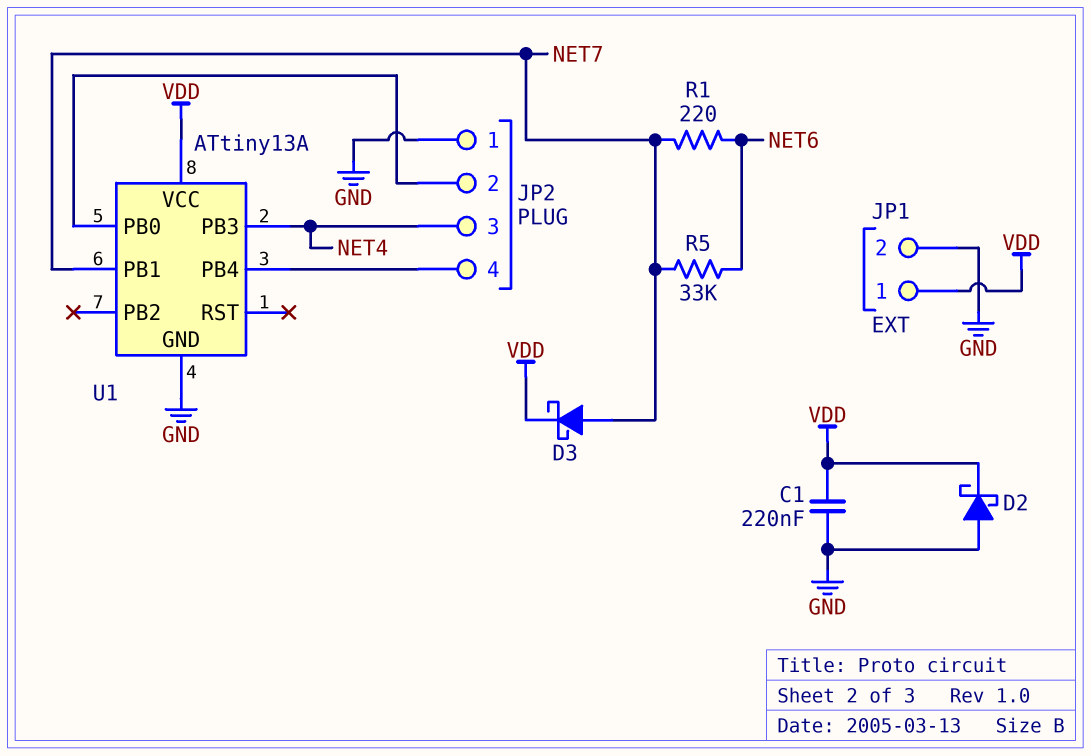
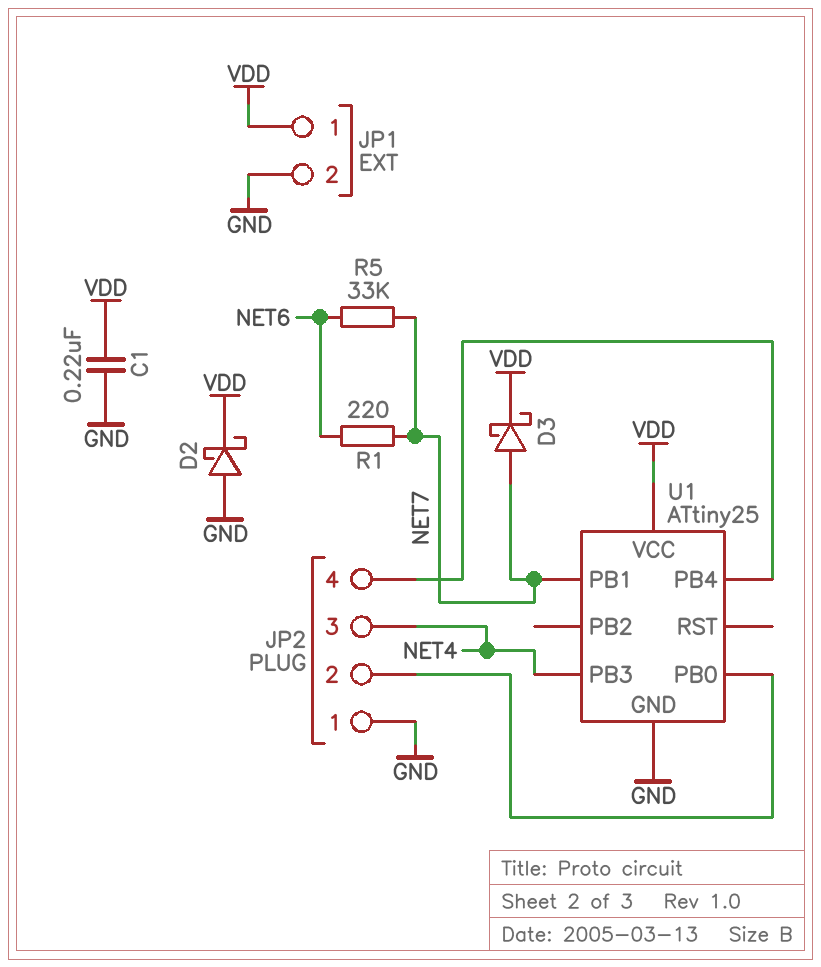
U1: ATtiny13A -> ATtiny25

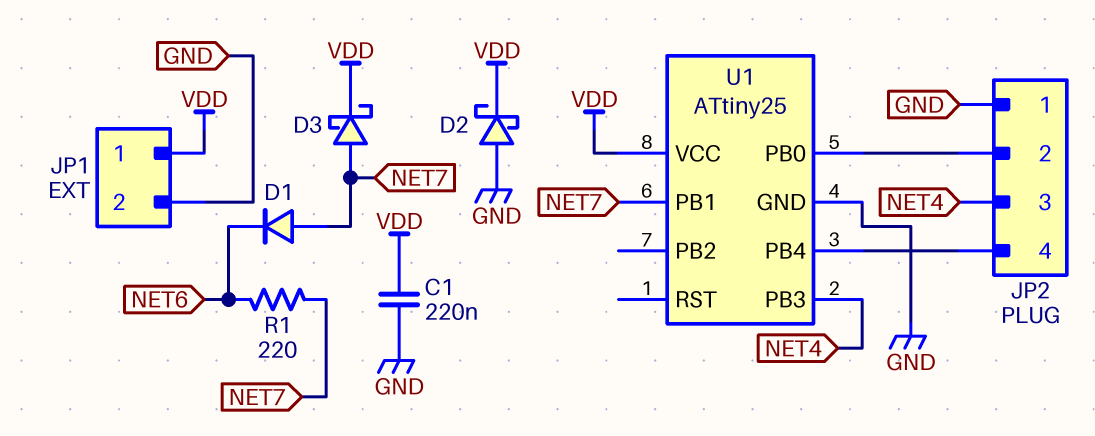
D1: none -> diode (A NET7, K NET6)
R5: 33k (NET6, NET7) -> none

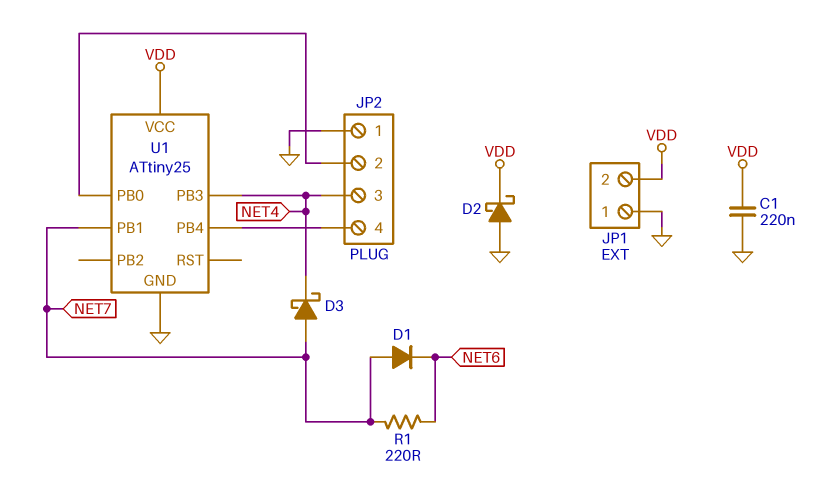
D3: schottky (A NET7, K VDD) -> schottky (A NET7, K NET4)
JP1 pin 1: VDD -> GND
JP1 pin 2: GND -> VDD

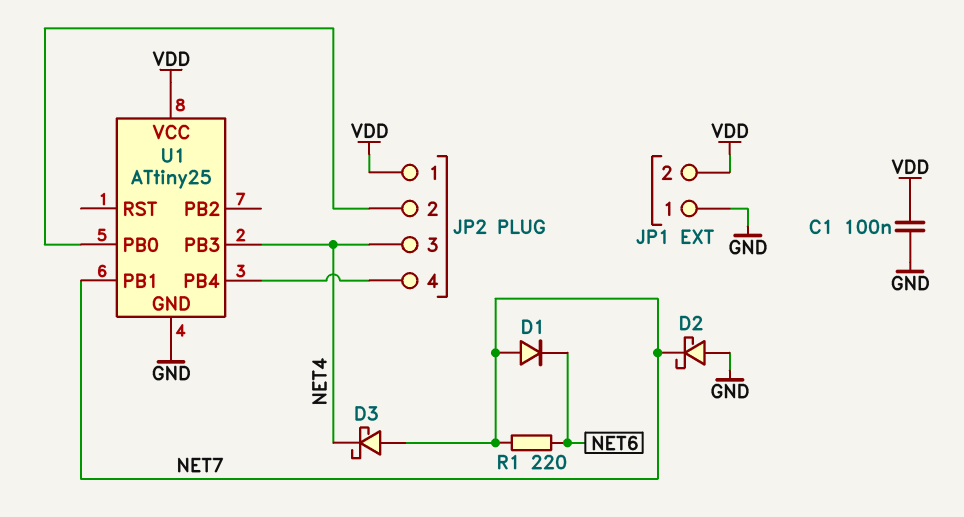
C1: 220nF (GND, VDD) -> 100nF (GND, VDD)
D2: schottky (A GND, K VDD) -> schottky (A GND, K NET7)
JP2 pin 1: GND -> VDD

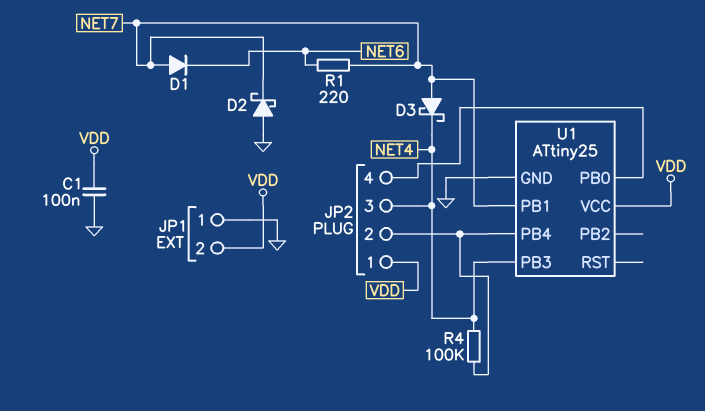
R4: none -> 100k (JP2/2, NET4)
U1 pin PB0: JP2/2 -> JP2/4
U1 pin PB4: JP2/4 -> JP2/2

